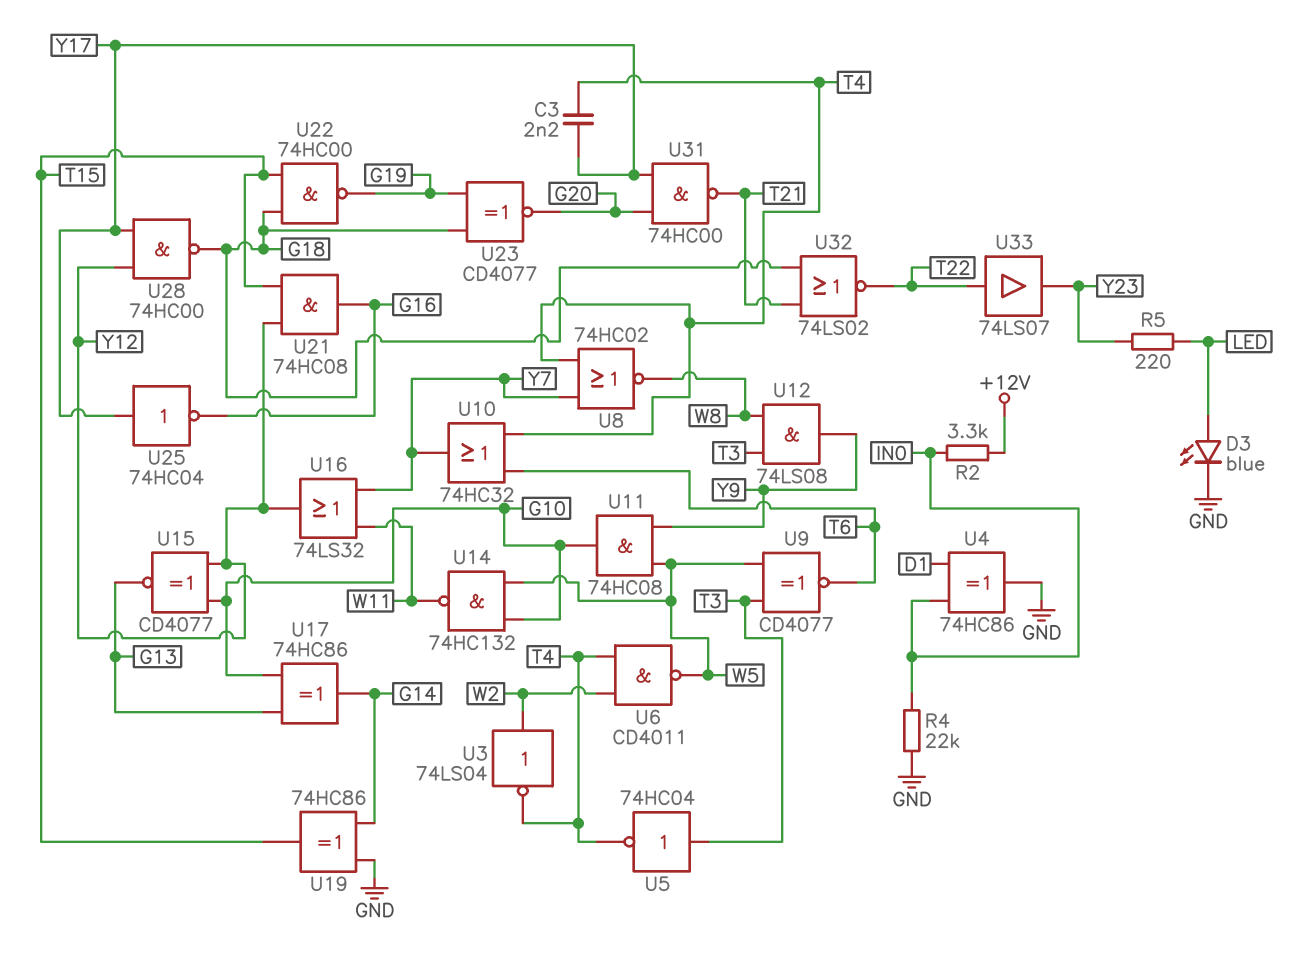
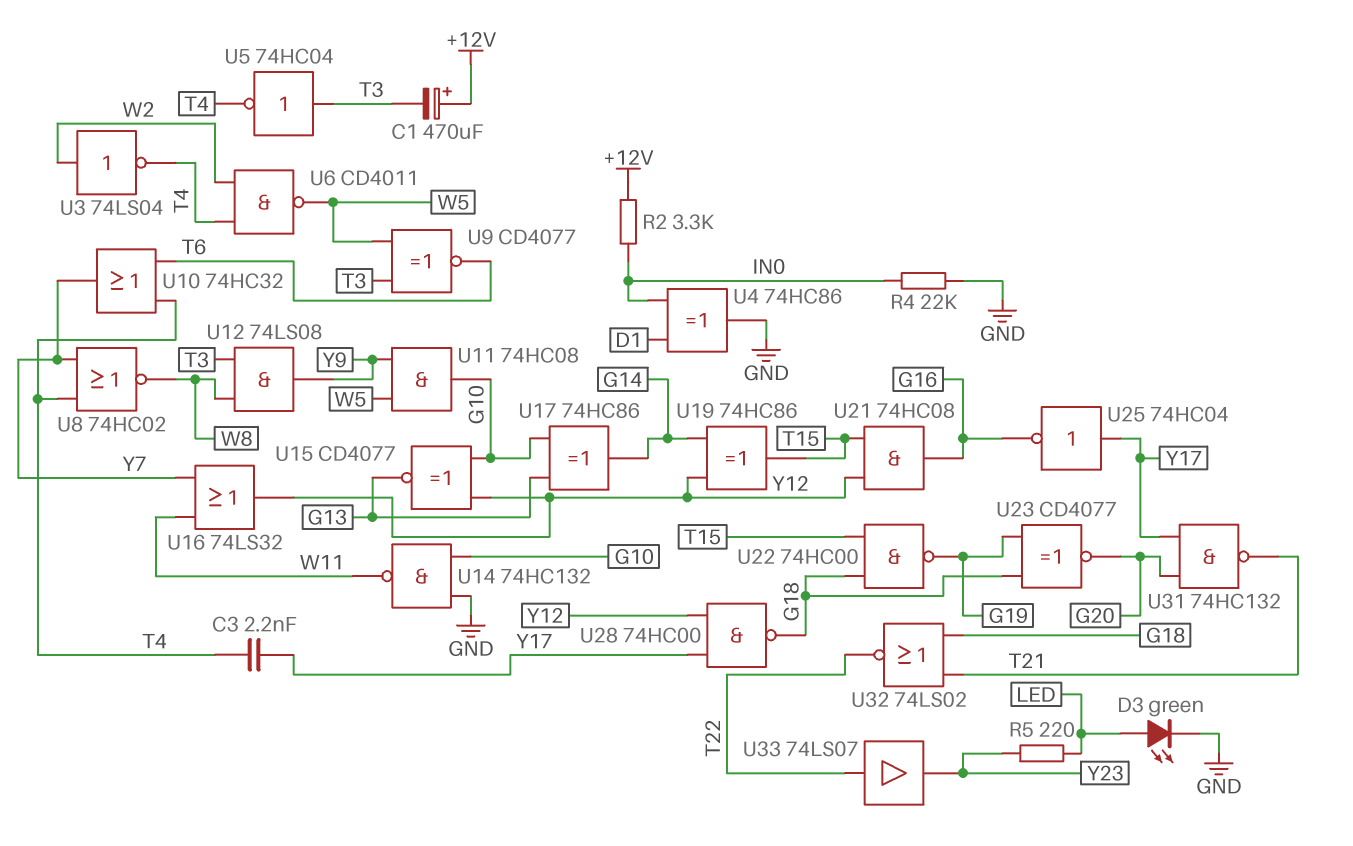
C1: none -> 470uF (plus +12V, minus T3)
D3: LED blue (A LED, K GND) -> LED green (A LED, K GND)
U14: NAND 74HC132 (in G10, in W5, out W11) -> NAND 74HC132 (in G10, in GND, out W11)
U19: XOR 74HC86 (in G14, in GND, out T15) -> XOR 74HC86 (in G14, in Y12, out T15)
U31: NAND 74HC00 (in G20, in Y17, out T21) -> NAND 74HC132 (in G20, in Y17, out T21)

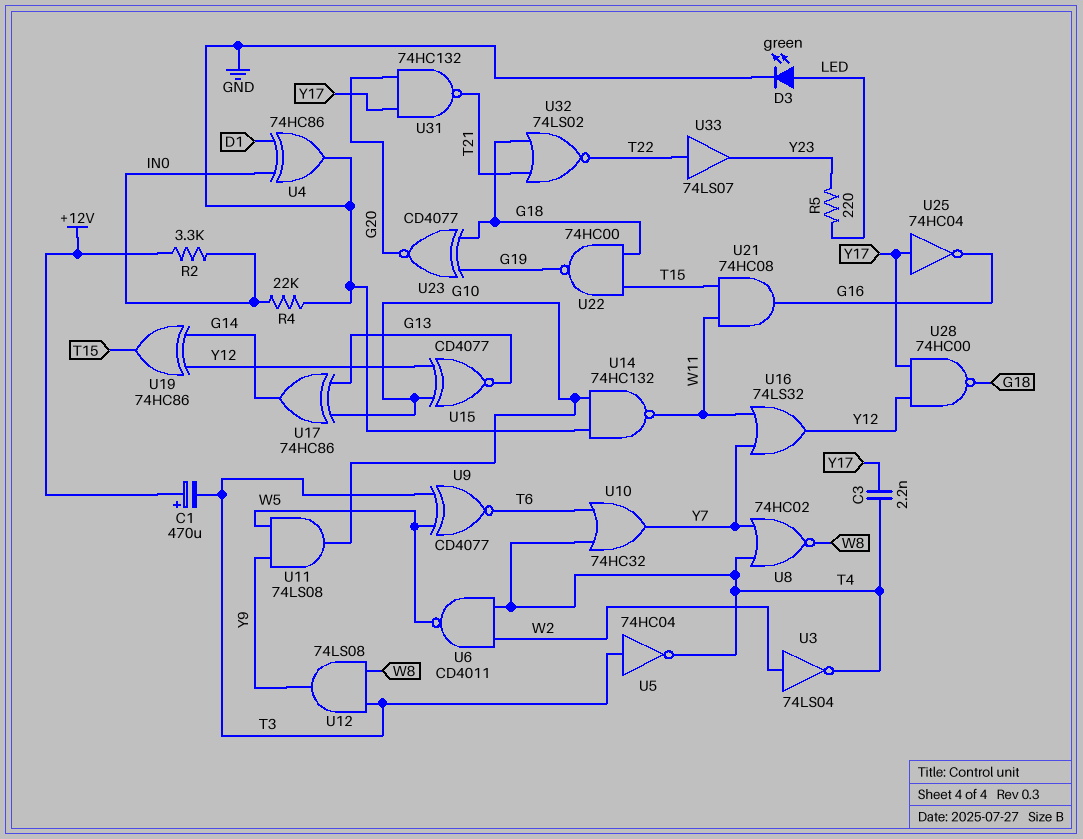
U11: AND 74HC08 (in W5, in Y9, out G10) -> AND 74LS08 (in W5, in Y9, out G10)
U21: AND 74HC08 (in T15, in Y12, out G16) -> AND 74HC08 (in T15, in W11, out G16)

